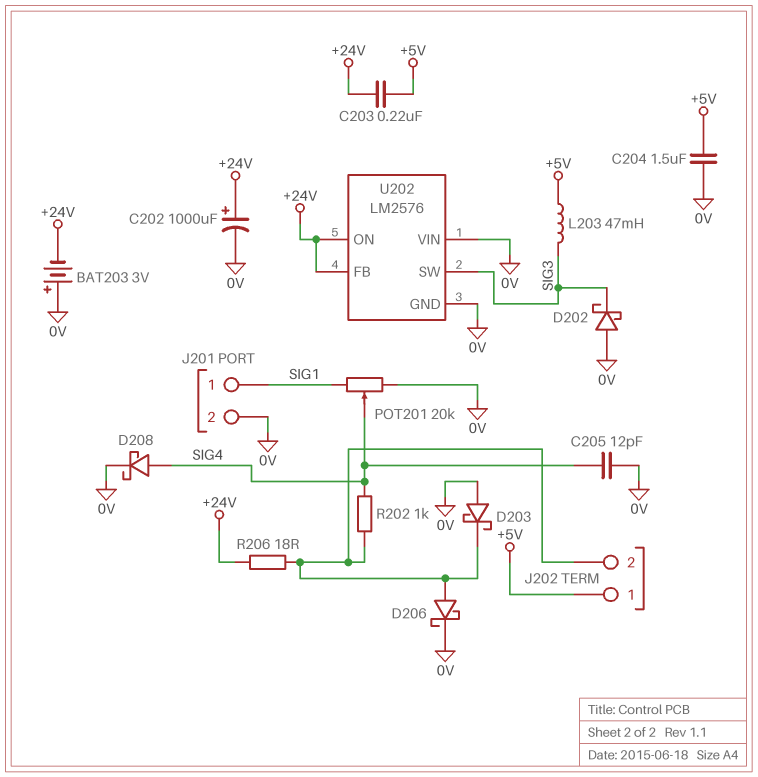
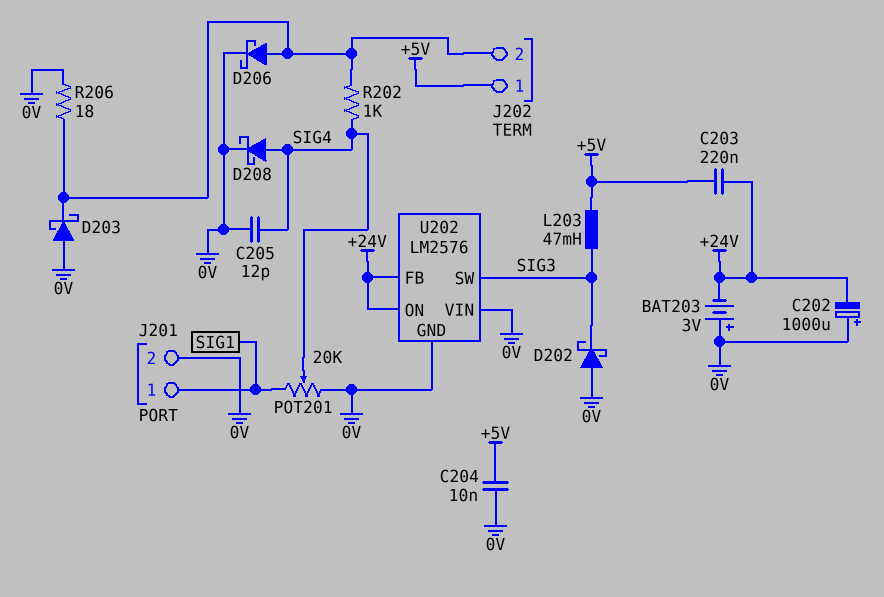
C202: 1000uF (plus +24V, minus 0V) -> 1000uF (plus 0V, minus +24V)
C204: 1.5uF (+5V, 0V) -> 10nF (+5V, 0V)
R206: 18 (+24V, J202/2) -> 18 (0V, J202/2)

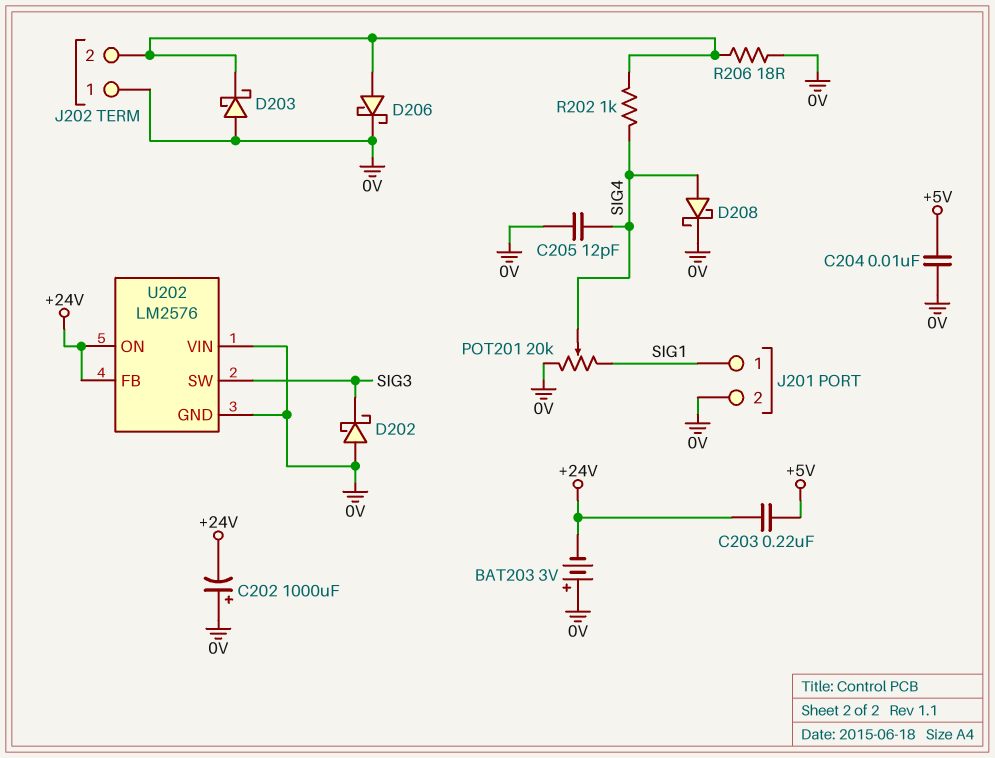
J202 pin 1: +5V -> 0V
L203: 47mH (+5V, SIG3) -> none

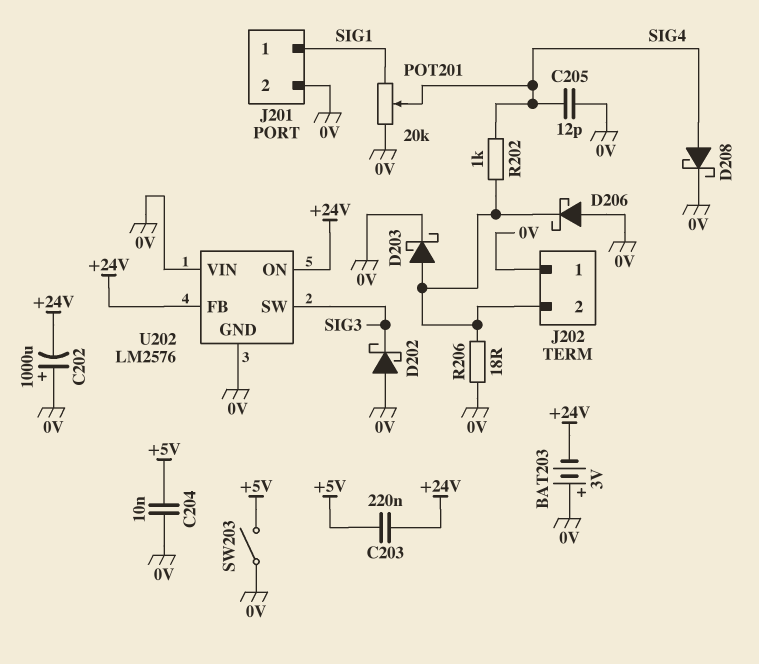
D203: schottky (A 0V, K J202/2) -> schottky (A J202/2, K 0V)
D206: schottky (A J202/2, K 0V) -> schottky (A 0V, K J202/2)
SW203: none -> switch (+5V, 0V)

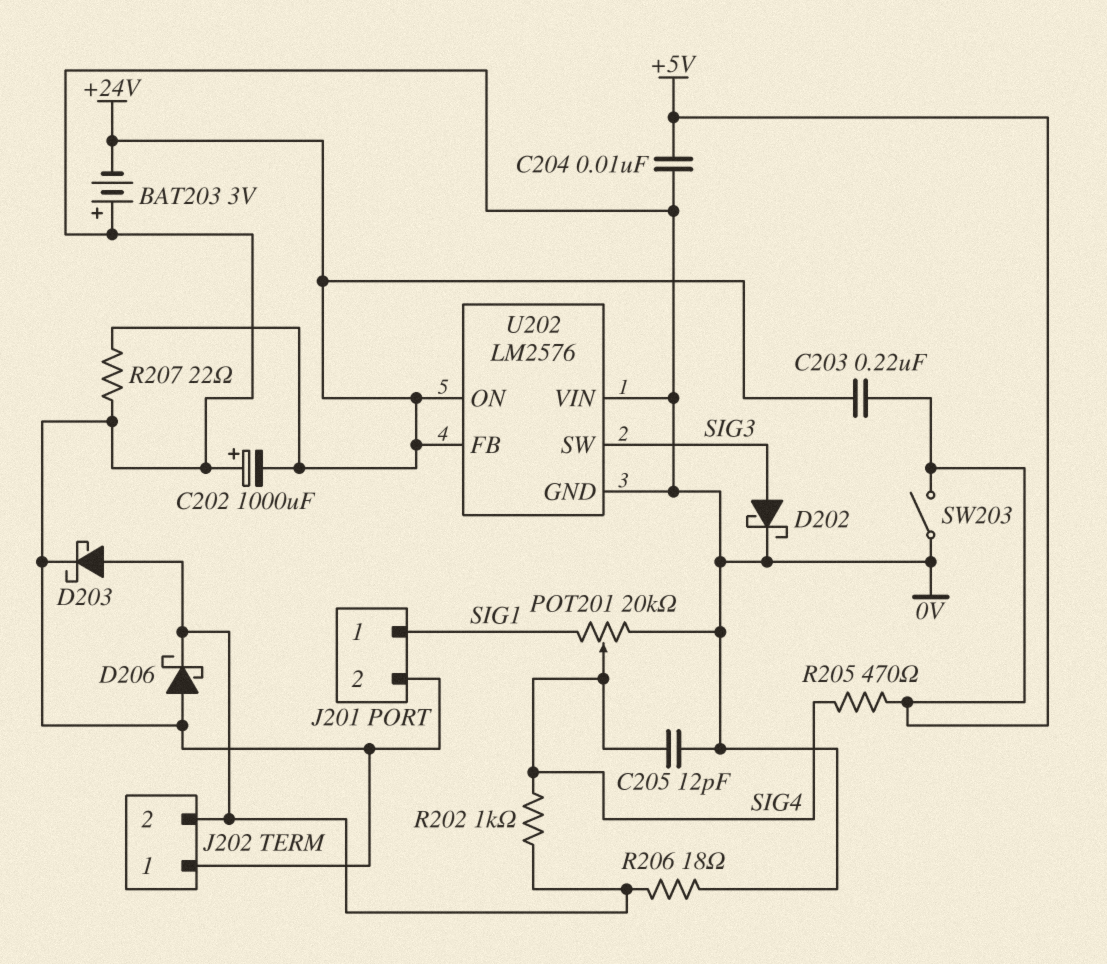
D202: schottky (A 0V, K SIG3) -> schottky (A SIG3, K 0V)
D208: schottky (A SIG4, K 0V) -> none
R205: none -> 470 (+5V, SIG4)
R207: none -> 22 (+24V, 0V)

